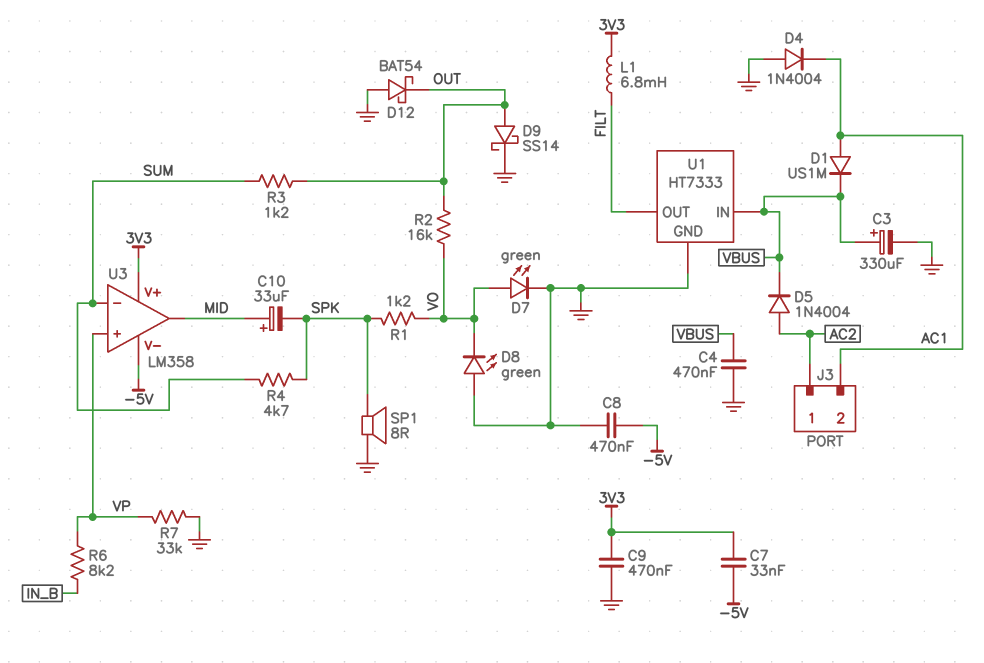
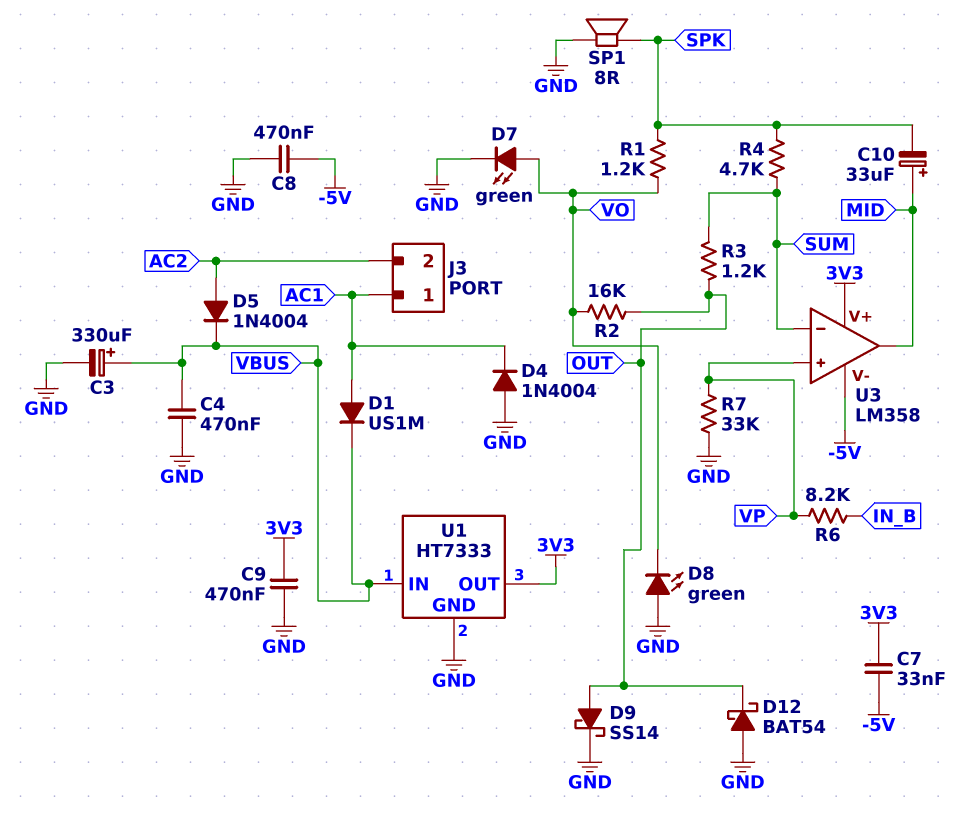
J3 pin 1: AC2 -> AC1
J3 pin 2: AC1 -> AC2
L1: 6.8mH (3V3, FILT) -> none
U1 pin OUT: FILT -> 3V3

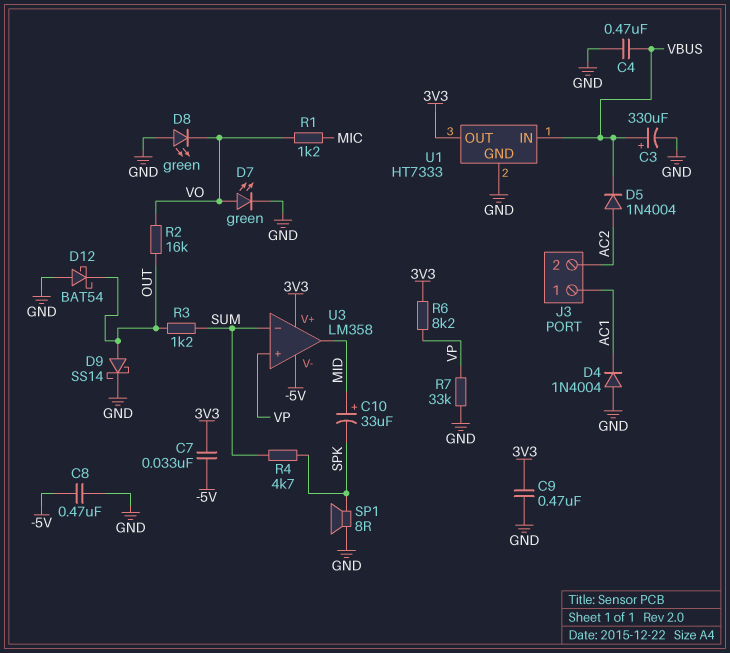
D1: diode US1M (A AC1, K VBUS) -> none
R1: 1.2k (SPK, VO) -> 1.2k (MIC, VO)
R6: 8.2k (IN_B, VP) -> 8.2k (3V3, VP)

